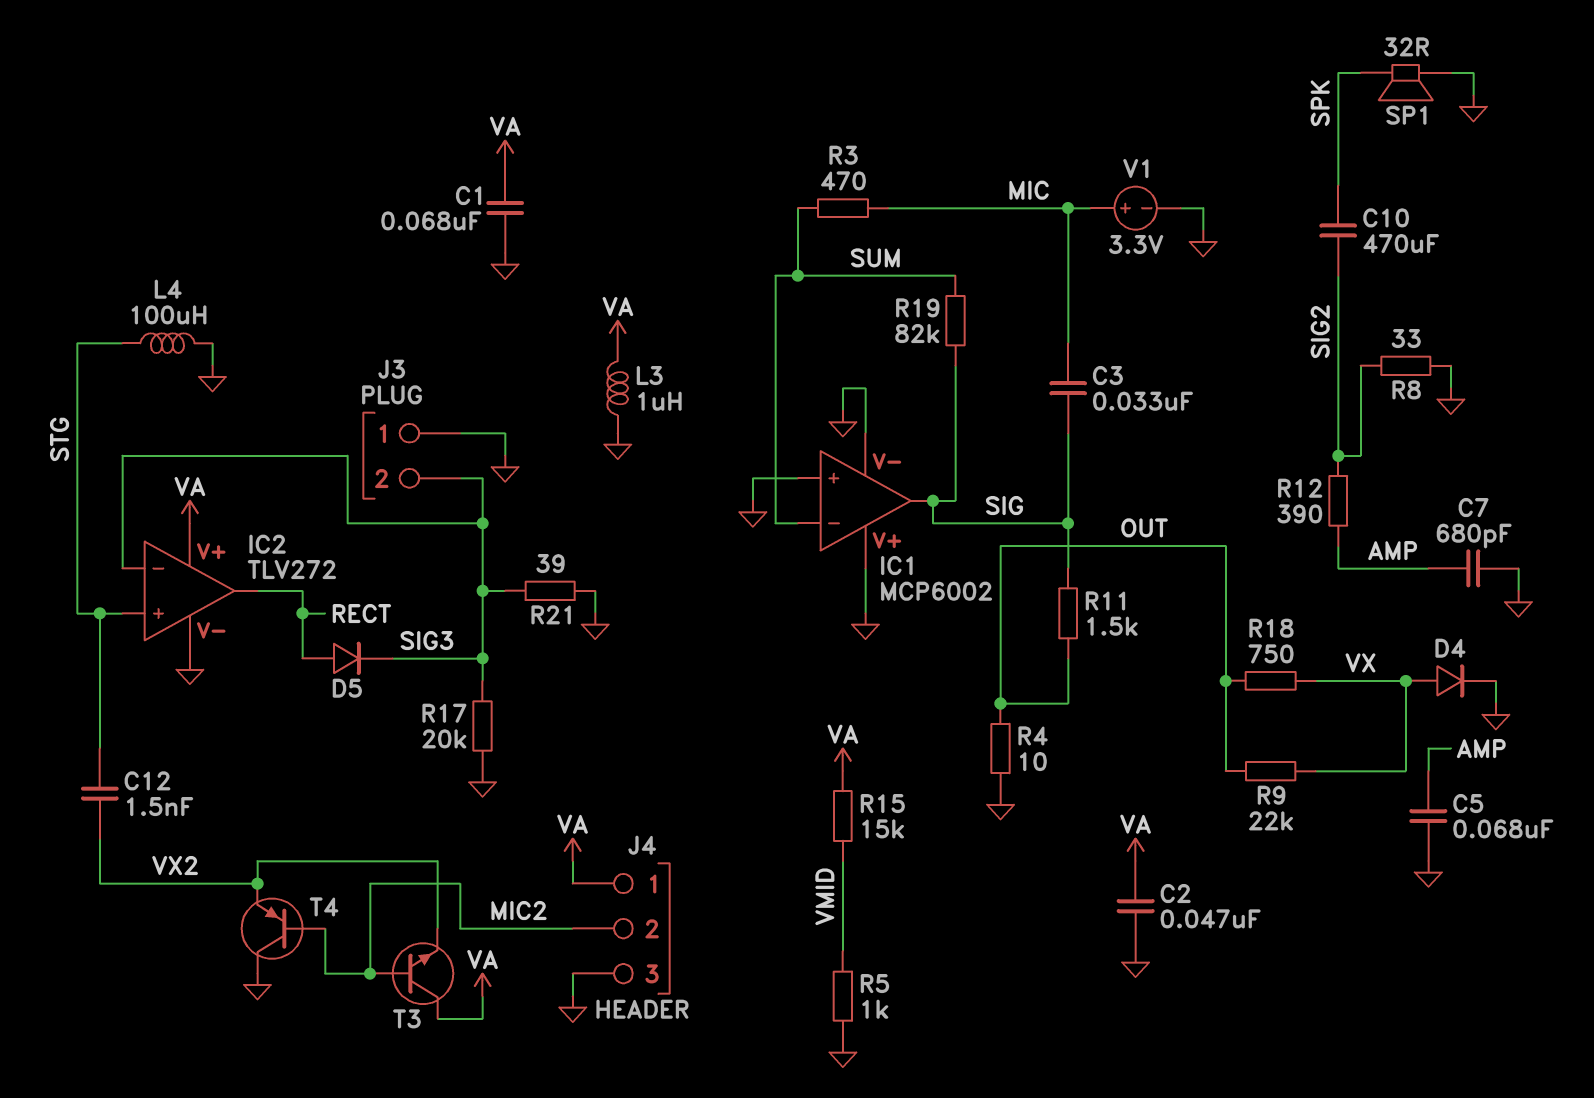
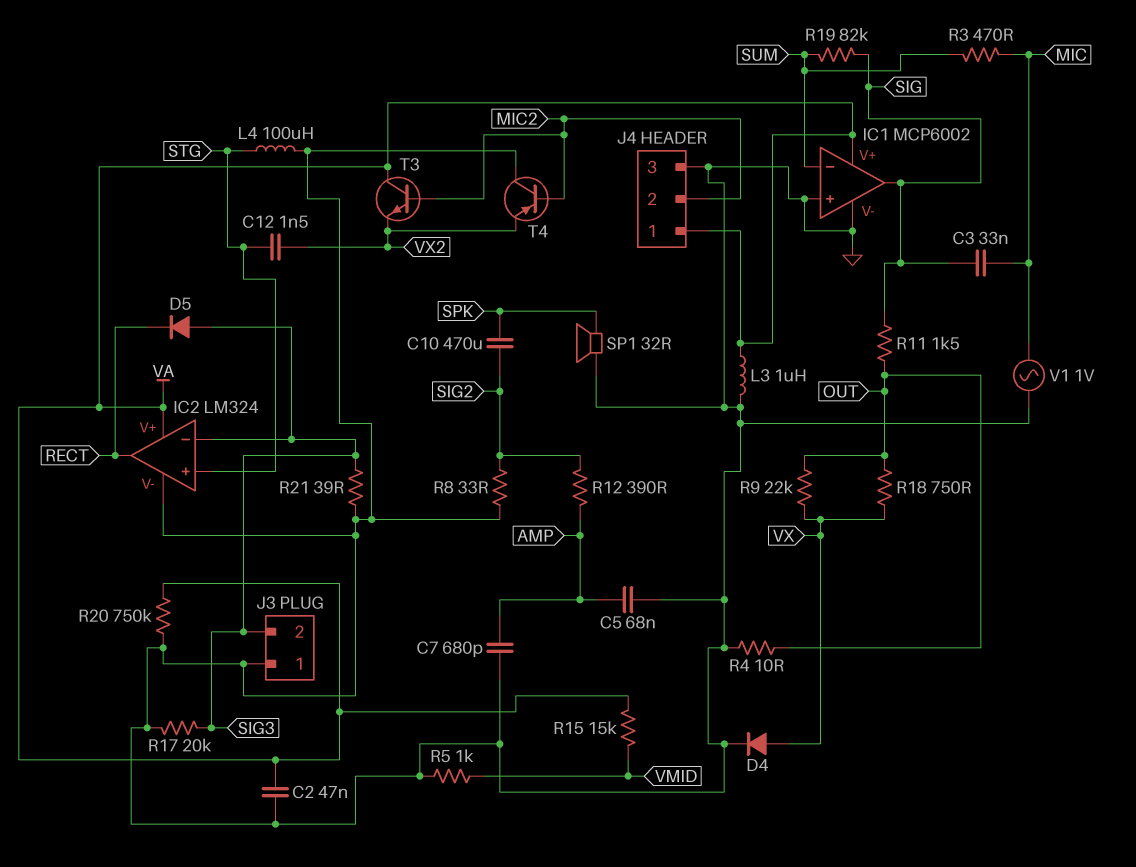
C1: 68nF (GND, VA) -> none
D5: diode (A RECT, K SIG3) -> diode (A SIG3, K RECT)
IC1 pin V+: GND -> VA
IC2: TLV272 -> LM324
R20: none -> 750k (GND, VA)
V1: 3.3V (plus MIC, minus GND) -> AC 1V (GND, MIC)

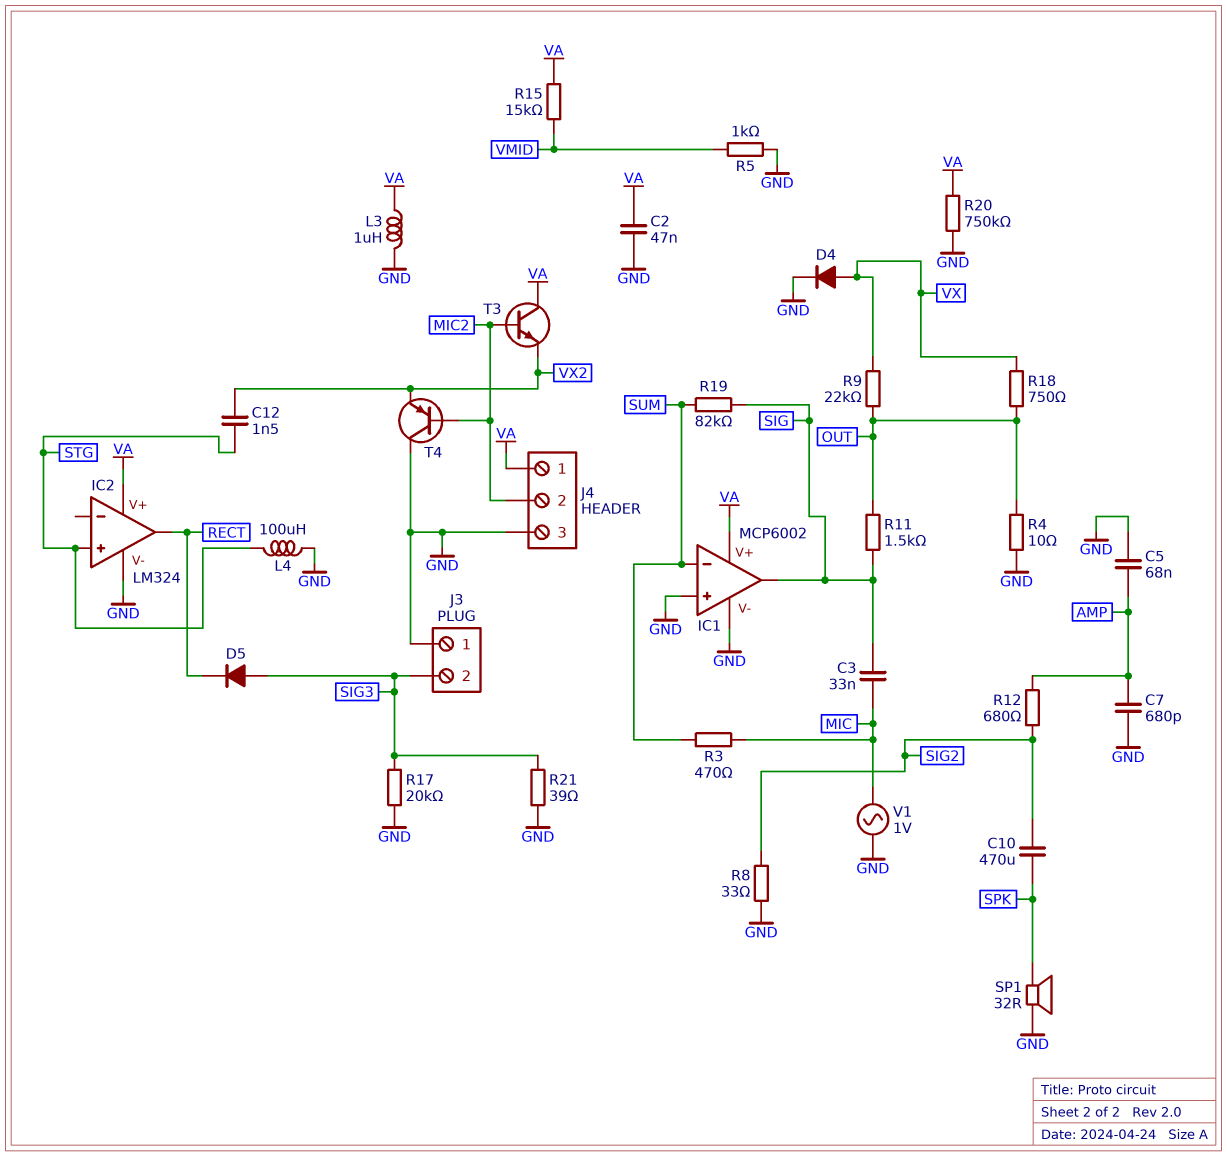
IC2 pin in-: SIG3 -> none
R12: 390 (AMP, SIG2) -> 680 (AMP, SIG2)

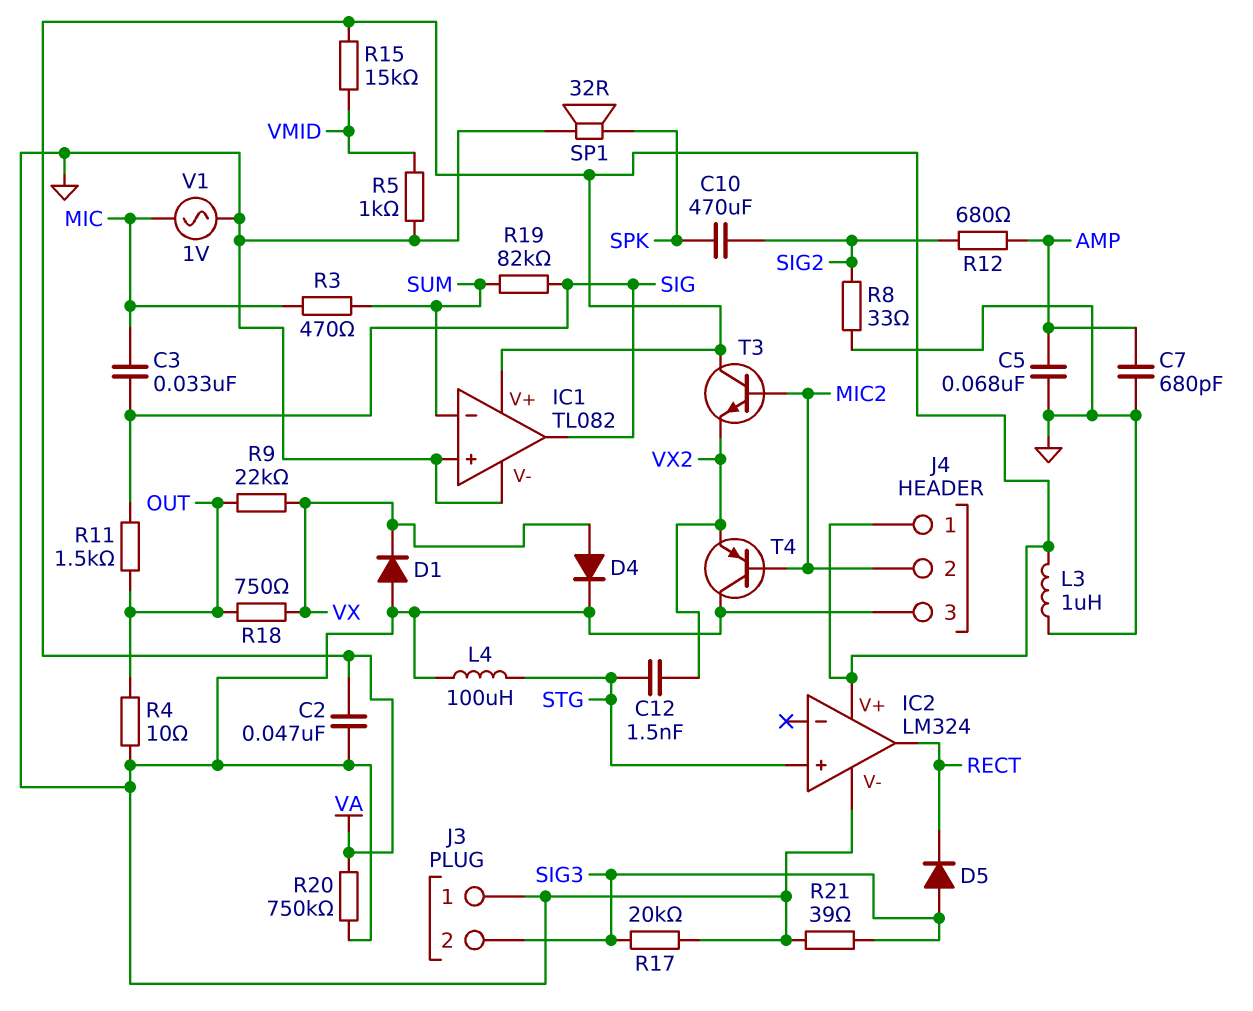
D1: none -> diode (A GND, K VX)
IC1: MCP6002 -> TL082

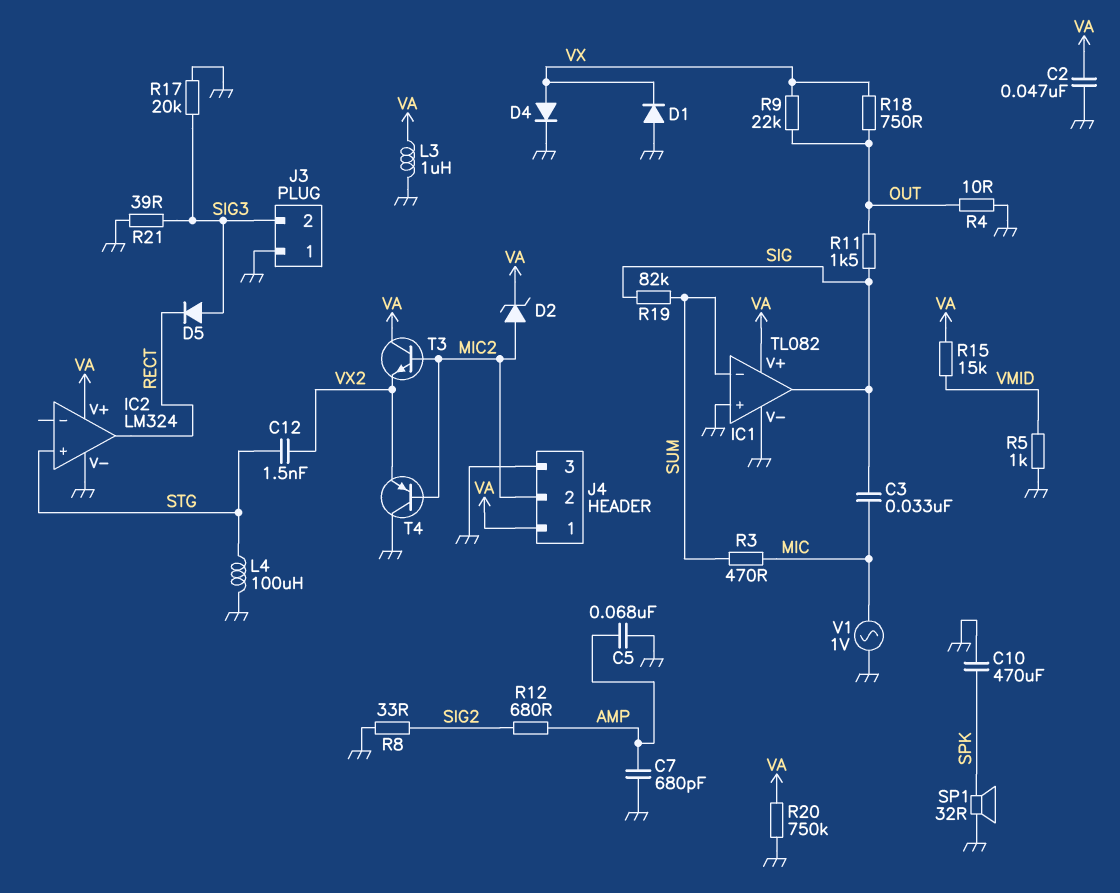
C10: 470uF (SIG2, SPK) -> 470uF (GND, SPK)
D2: none -> zener (A MIC2, K VA)

